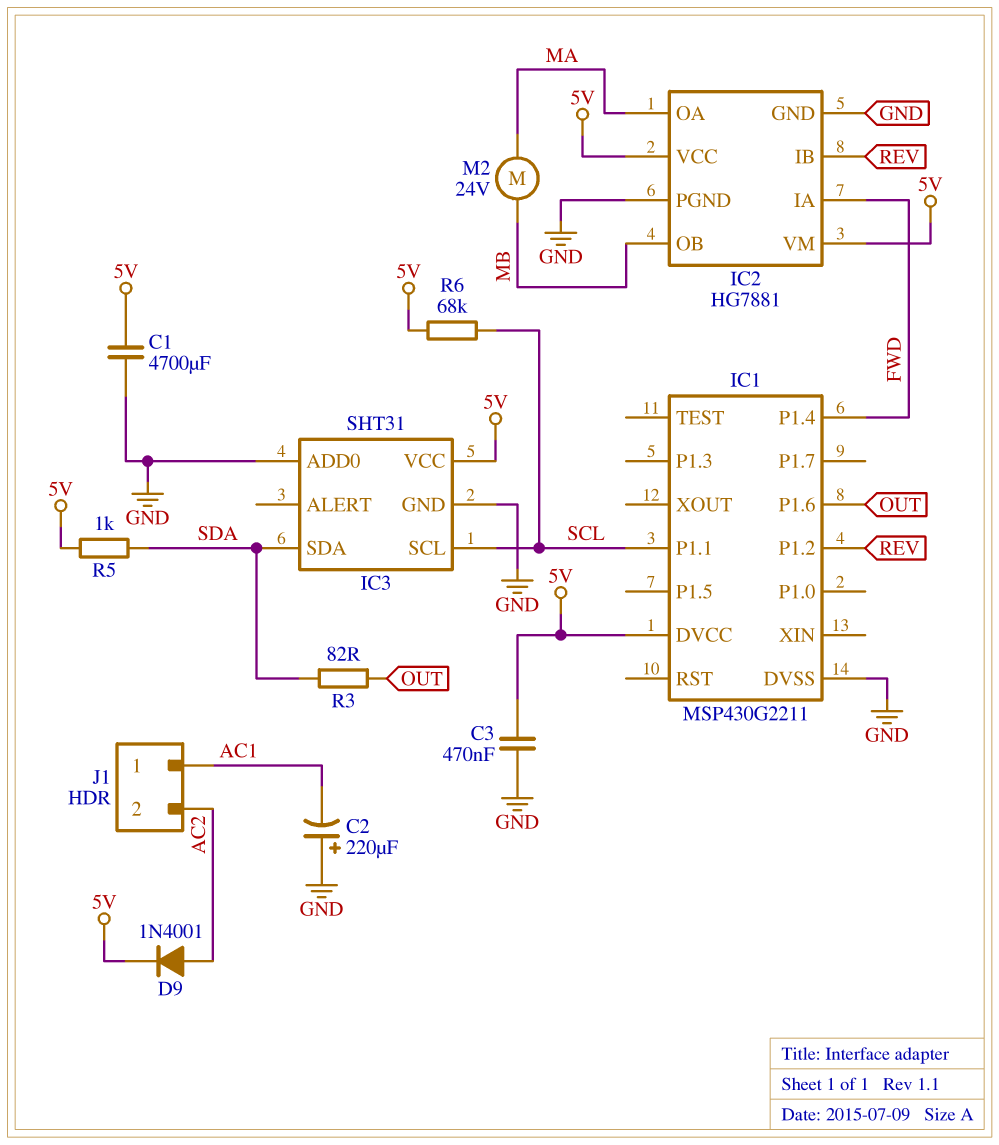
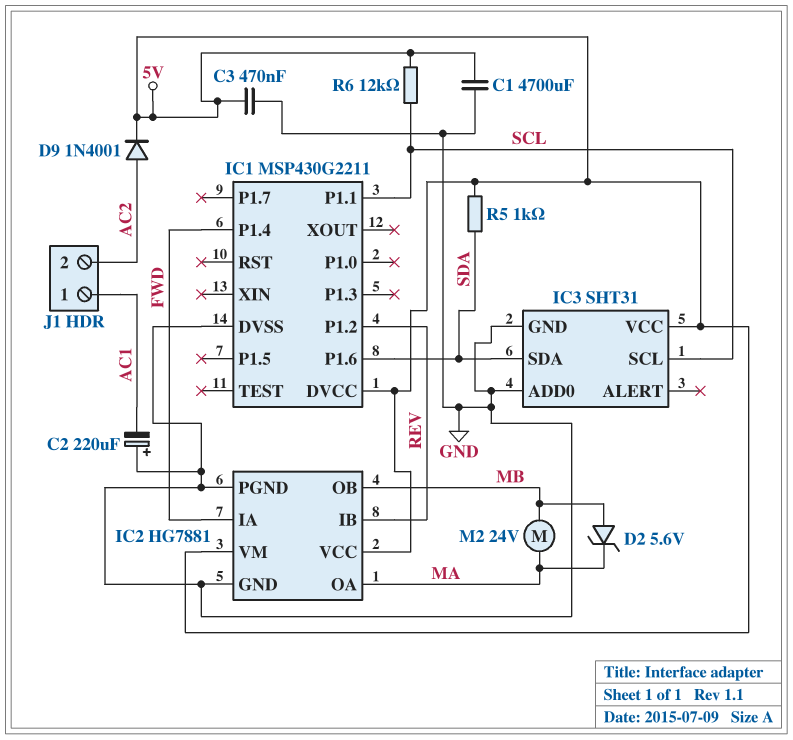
D2: none -> zener 5.6V (A MB, K MA)
IC1 pin P1.6: OUT -> SDA
R3: 82 (OUT, SDA) -> none
R6: 68k (5V, SCL) -> 12k (5V, SCL)

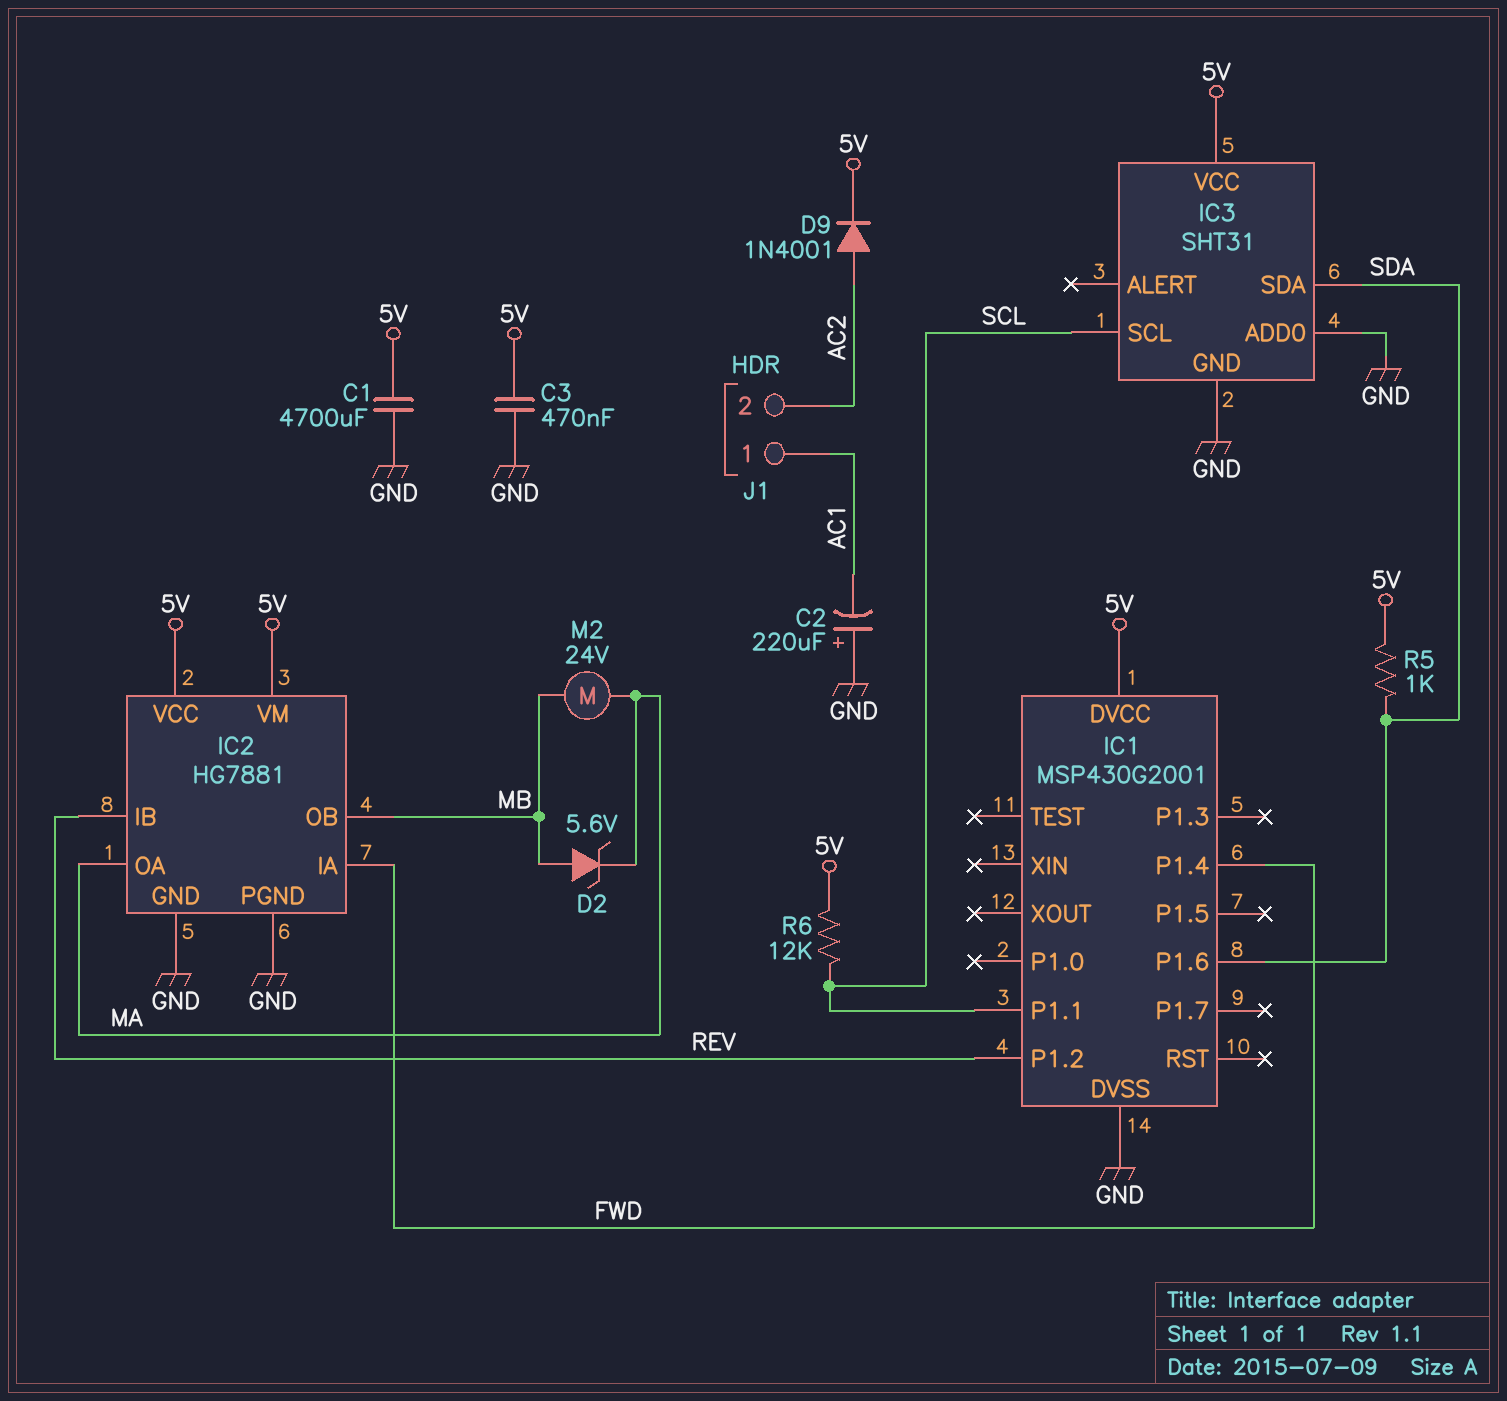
IC1: MSP430G2211 -> MSP430G2001

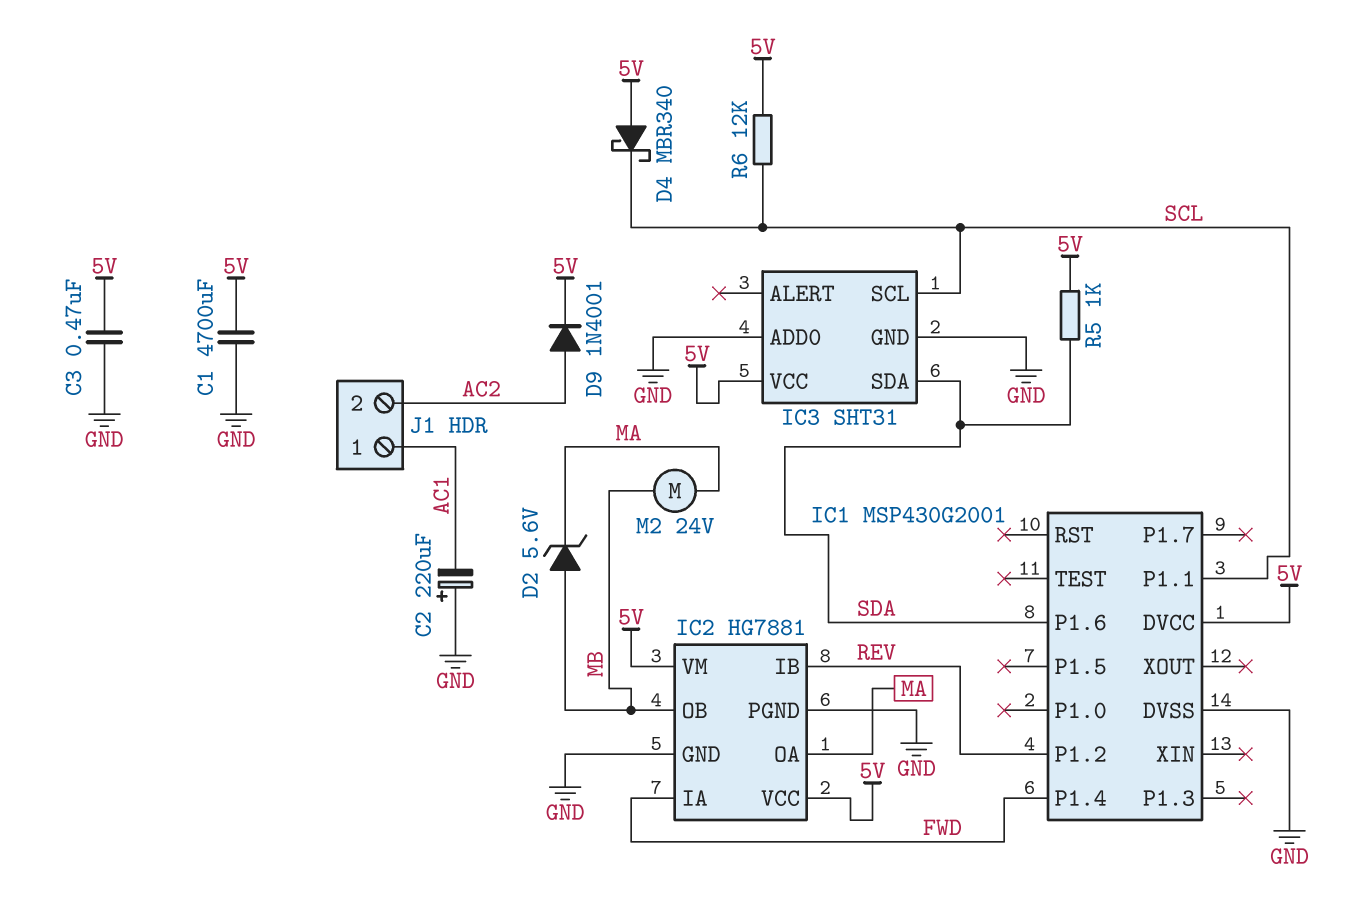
D4: none -> schottky MBR340 (A 5V, K SCL)

